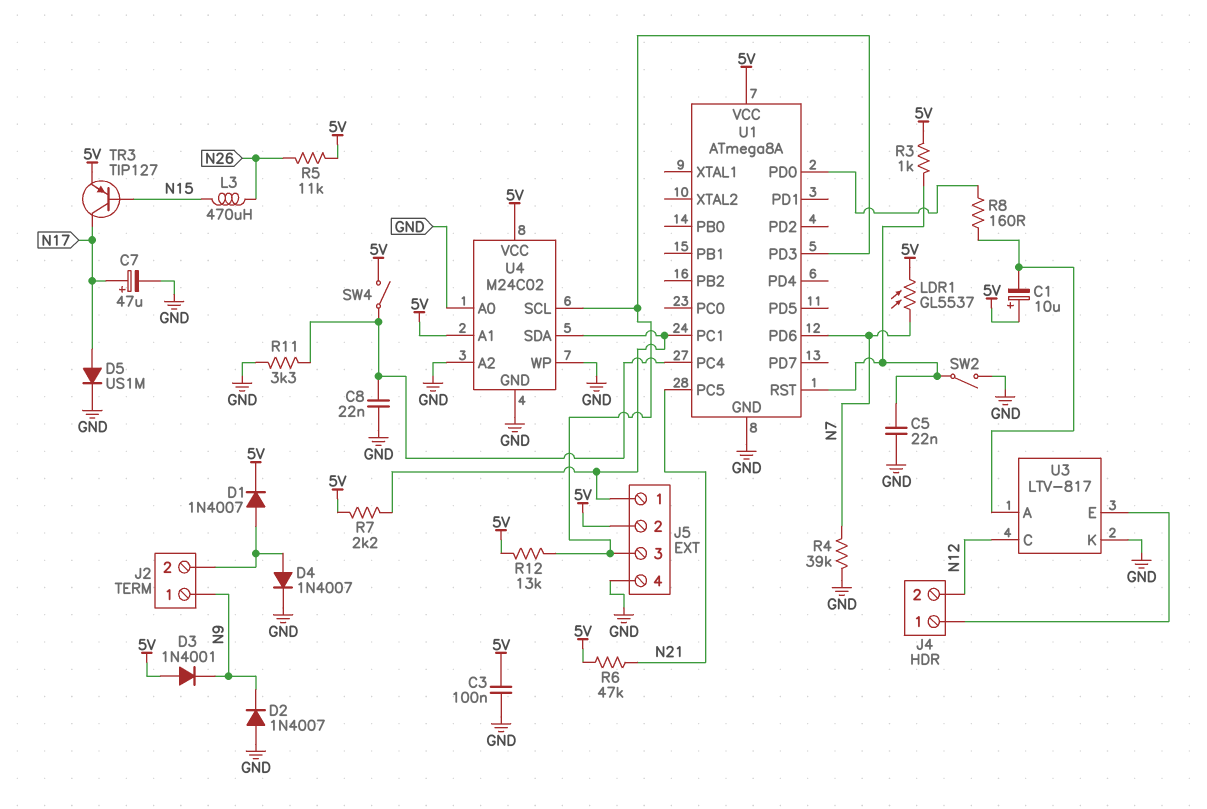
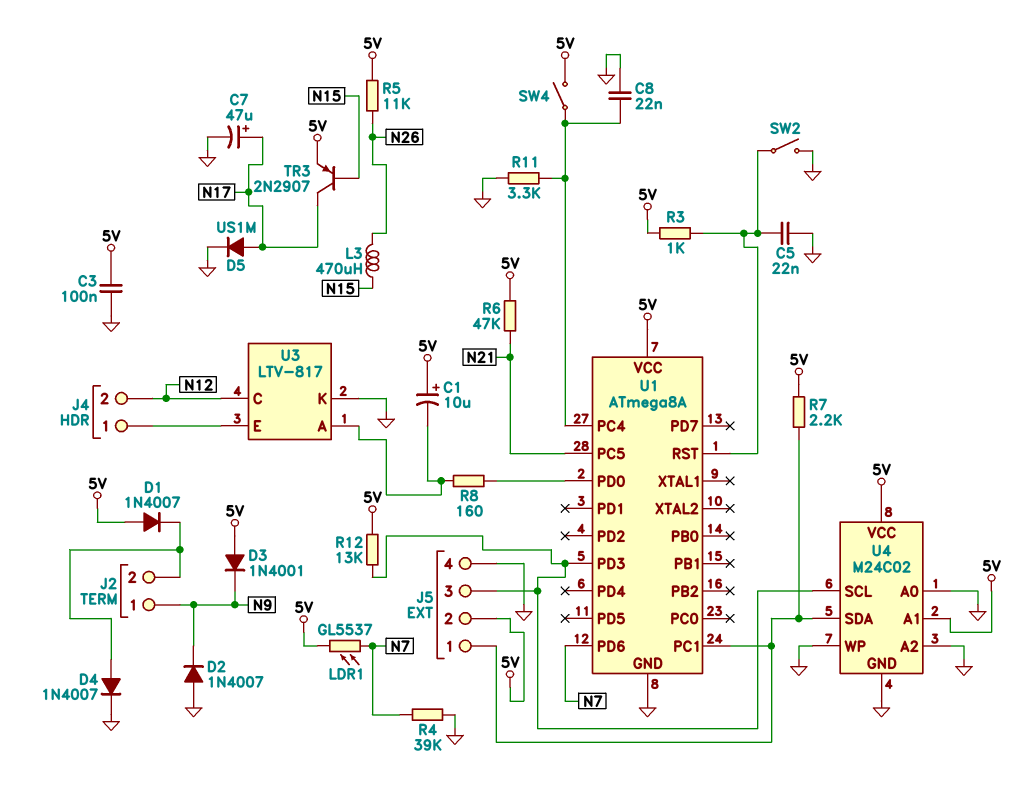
D1: diode 1N4007 (A J2/2, K 5V) -> diode 1N4007 (A 5V, K J2/2)
TR3: PNP TIP127 (B N15, C N17, E 5V) -> PNP 2N2907 (B N15, C N17, E 5V)

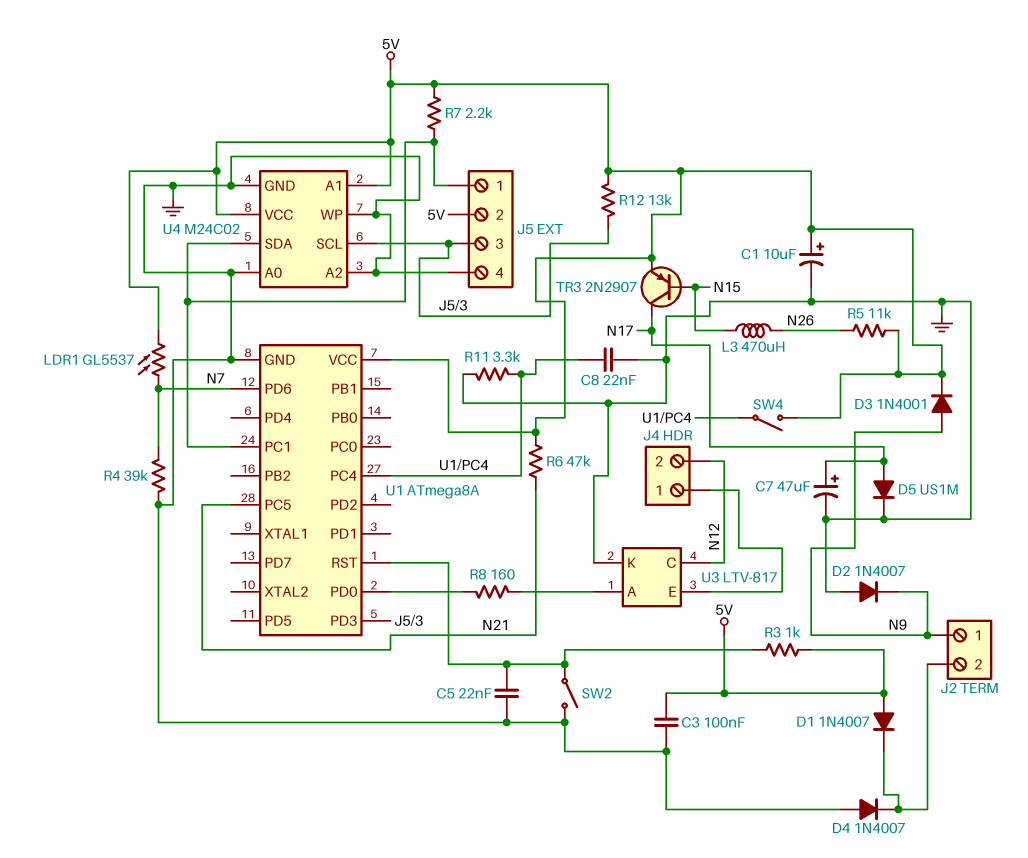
C1: 10uF (plus 5V, minus U3/A) -> 10uF (plus 5V, minus GND)
D3: diode 1N4001 (A 5V, K N9) -> diode 1N4001 (A N9, K 5V)
D4: diode 1N4007 (A J2/2, K GND) -> diode 1N4007 (A GND, K J2/2)

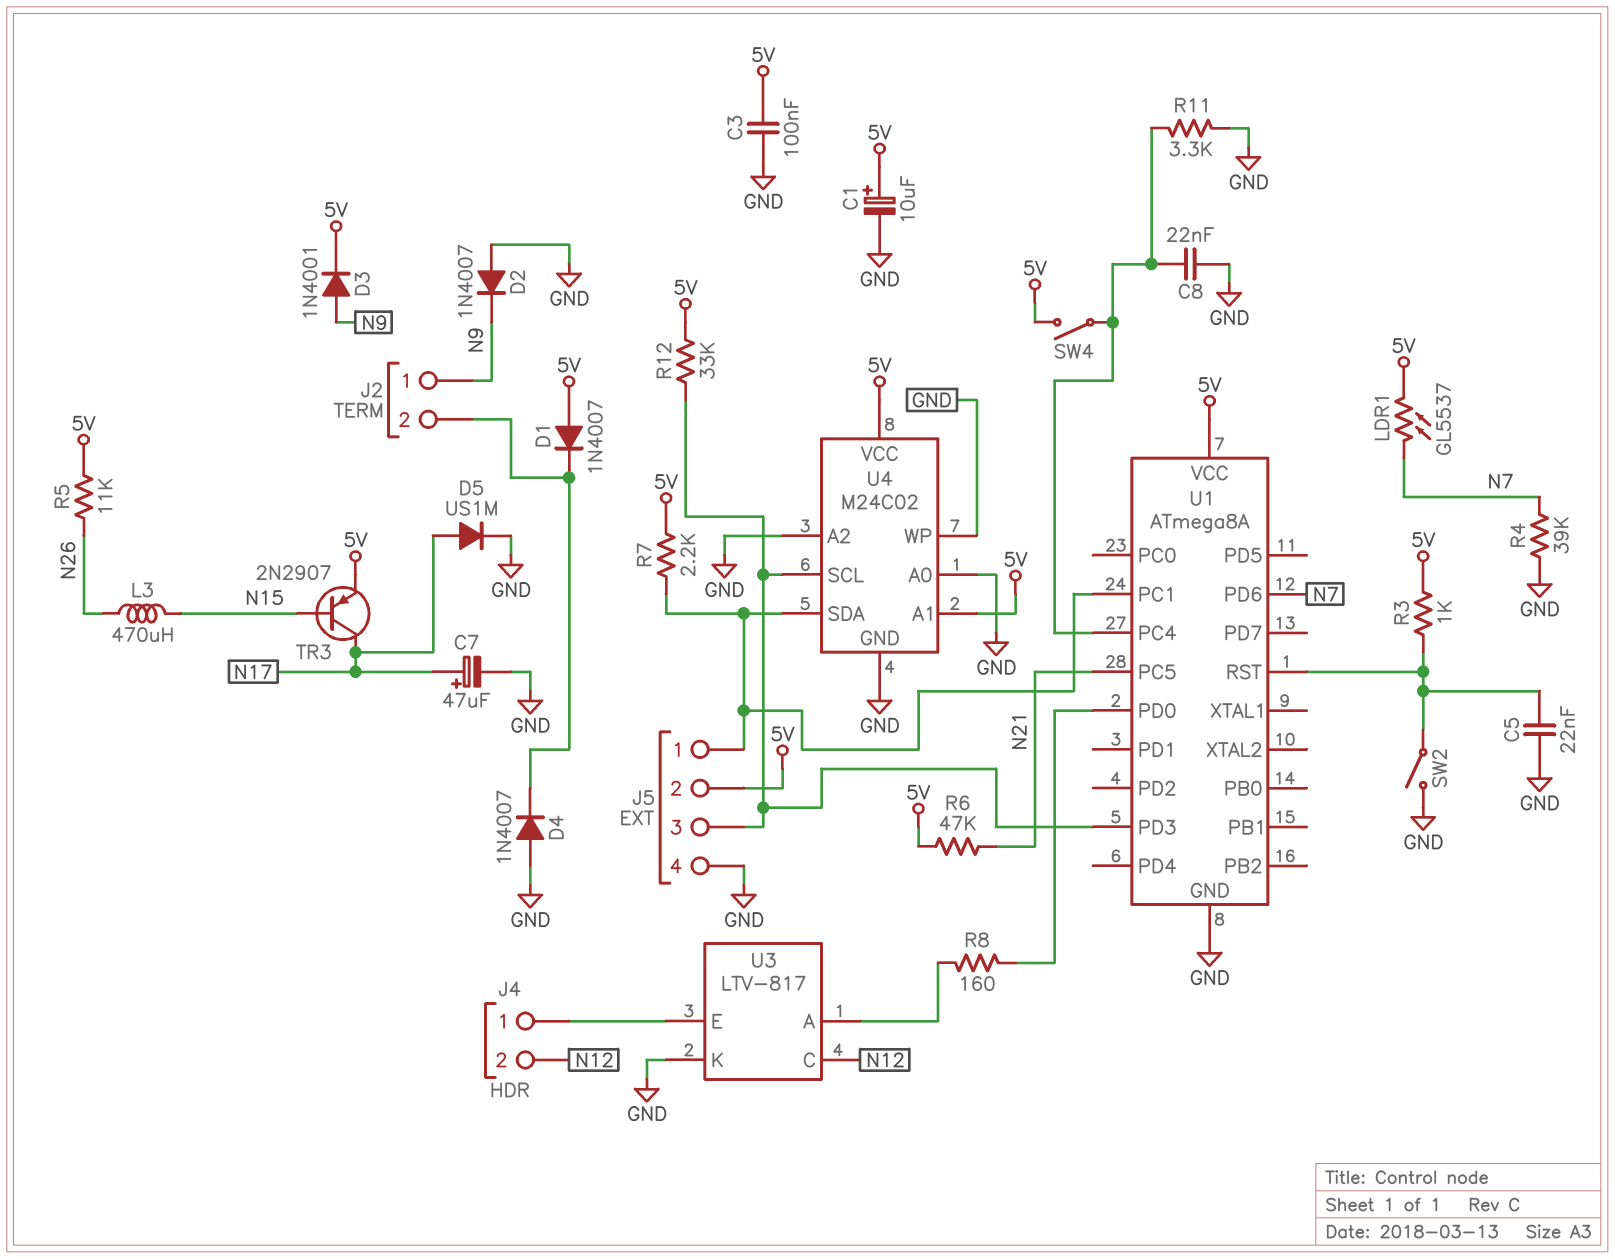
R12: 13k (5V, J5/3) -> 33k (5V, J5/3)

